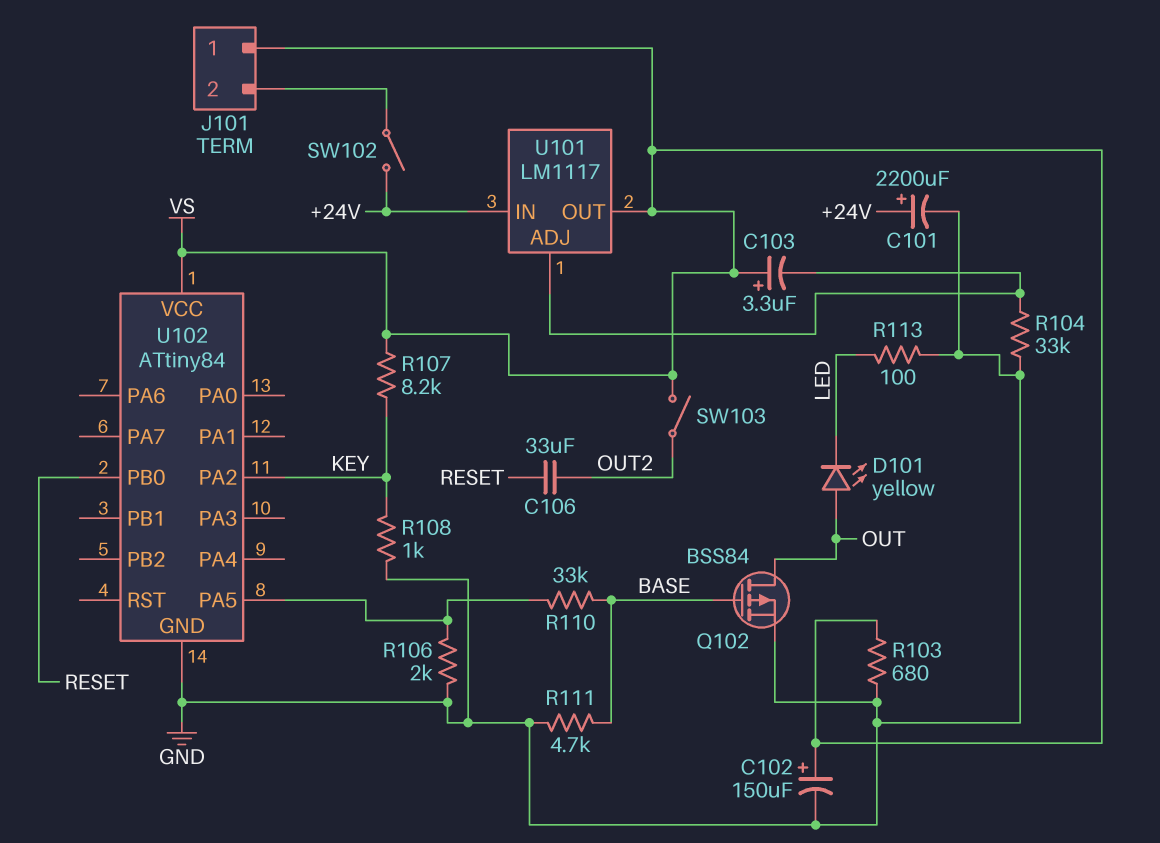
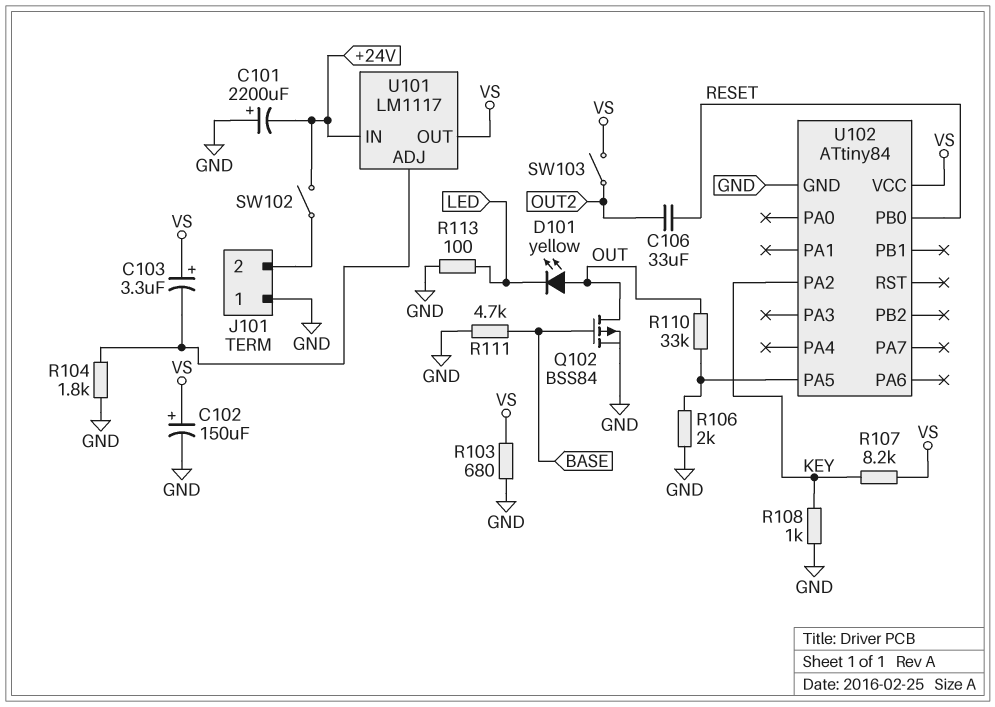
C101: 2200uF (plus +24V, minus GND) -> 2200uF (plus GND, minus +24V)
J101 pin 1: VS -> GND
R104: 33k (GND, U101/ADJ) -> 1.8k (GND, U101/ADJ)
R110: 33k (BASE, U102/PA5) -> 33k (OUT, U102/PA5)

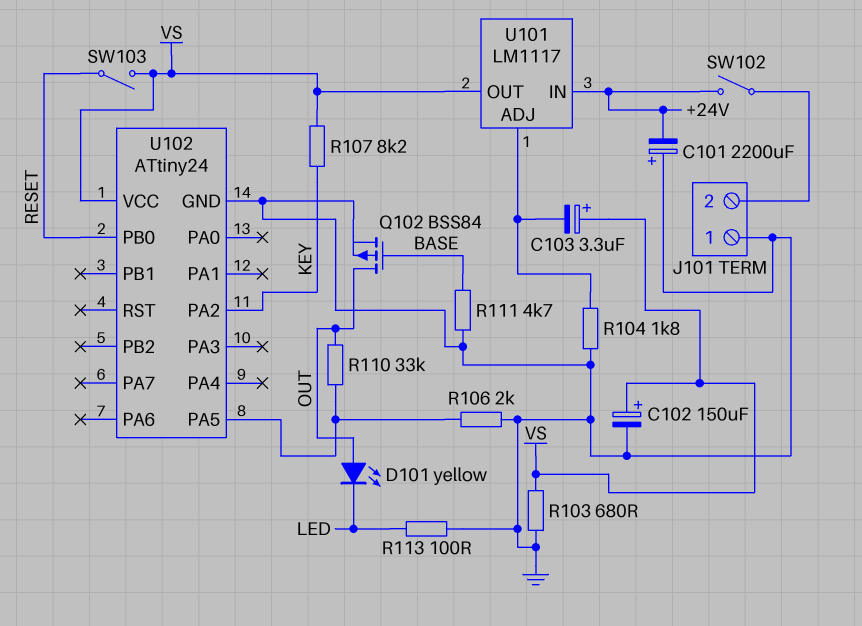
C106: 33uF (OUT2, RESET) -> none
R108: 1k (GND, KEY) -> none
SW103: switch (OUT2, VS) -> switch (RESET, VS)
U102: ATtiny84 -> ATtiny24

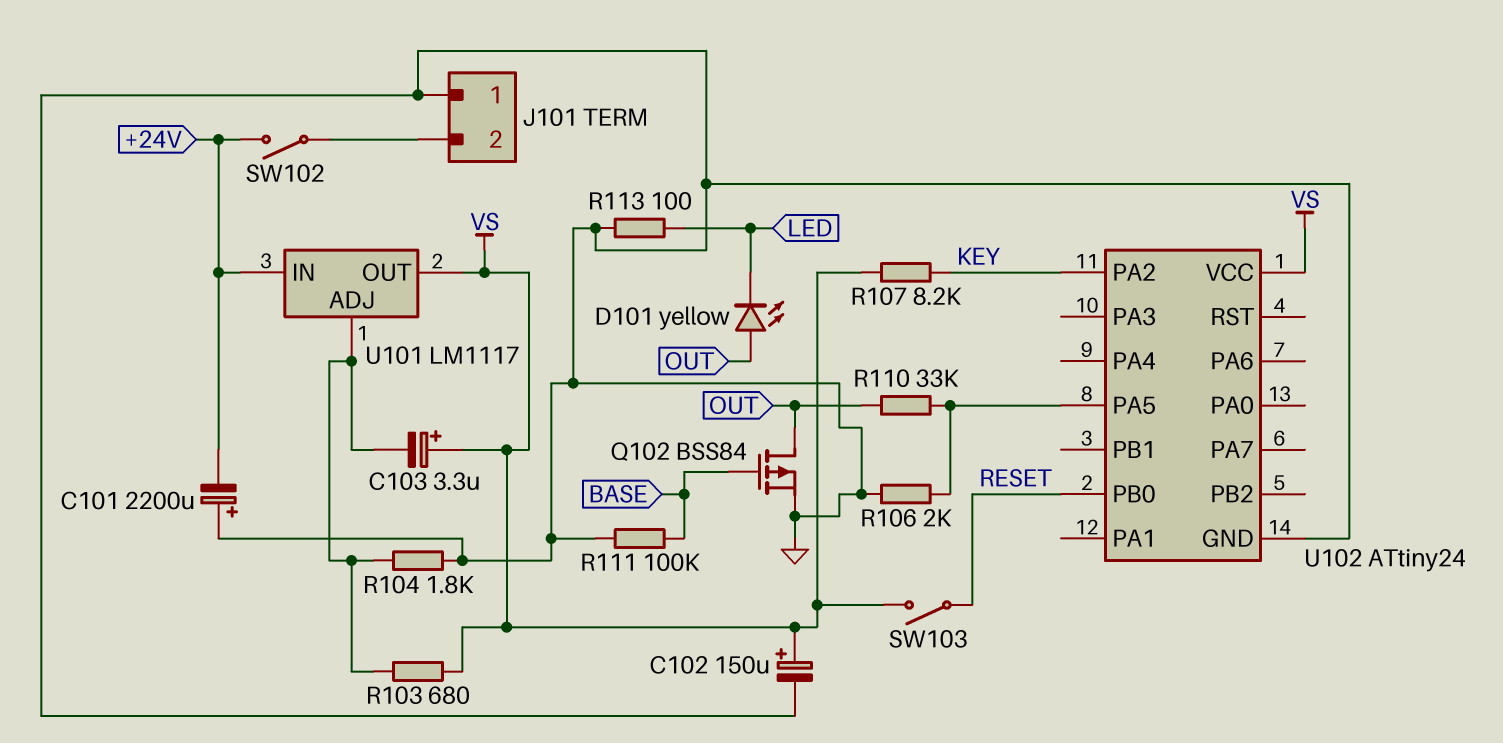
R103: 680 (GND, VS) -> 680 (U101/ADJ, VS)
R111: 4.7k (BASE, GND) -> 100k (BASE, GND)

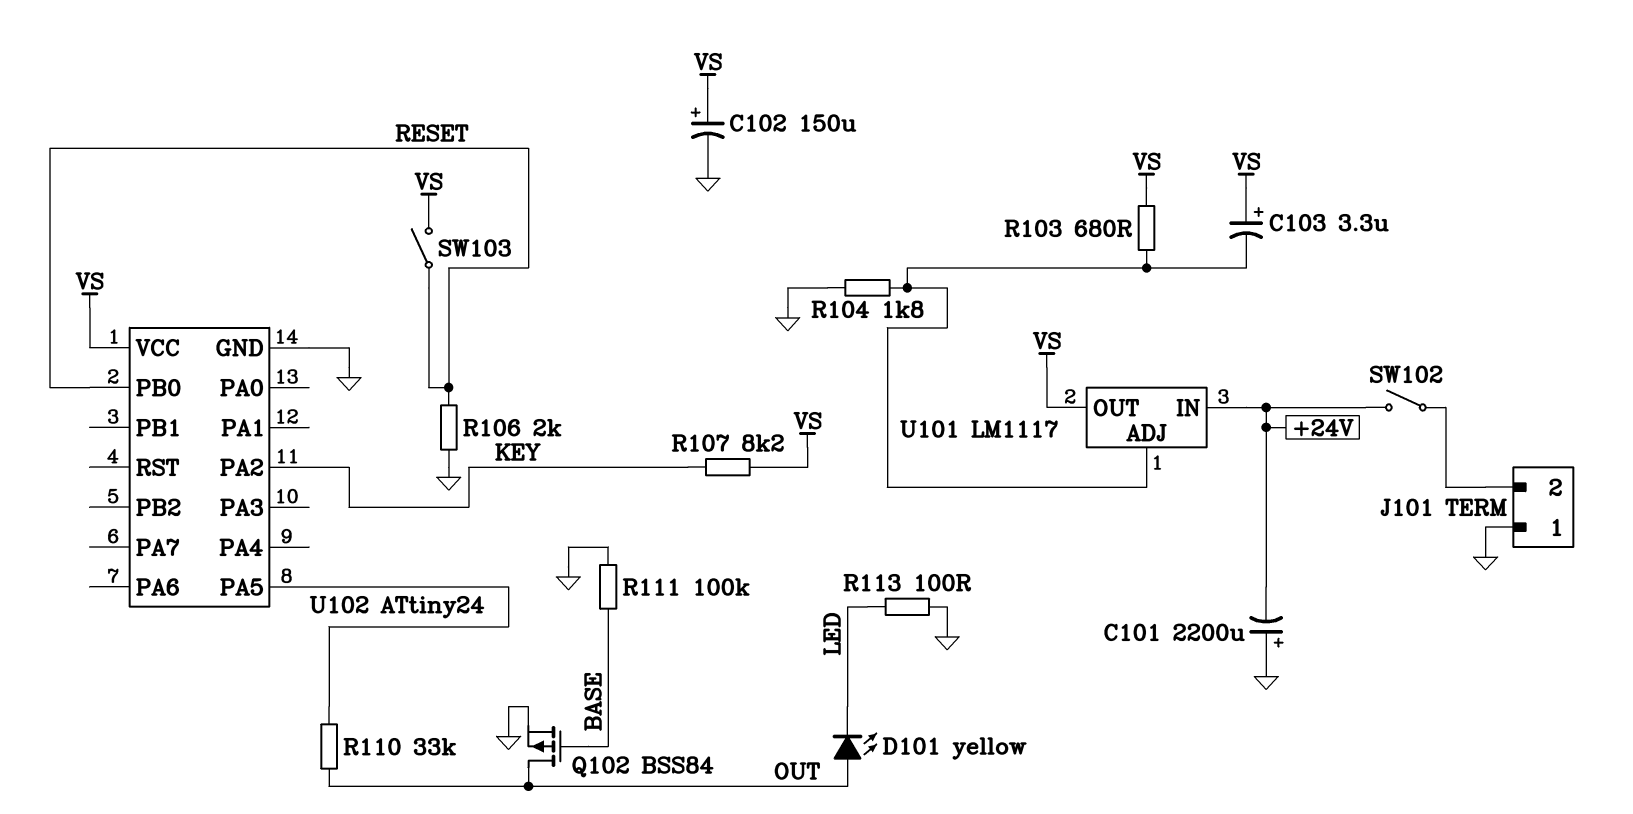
R106: 2k (GND, U102/PA5) -> 2k (GND, RESET)

